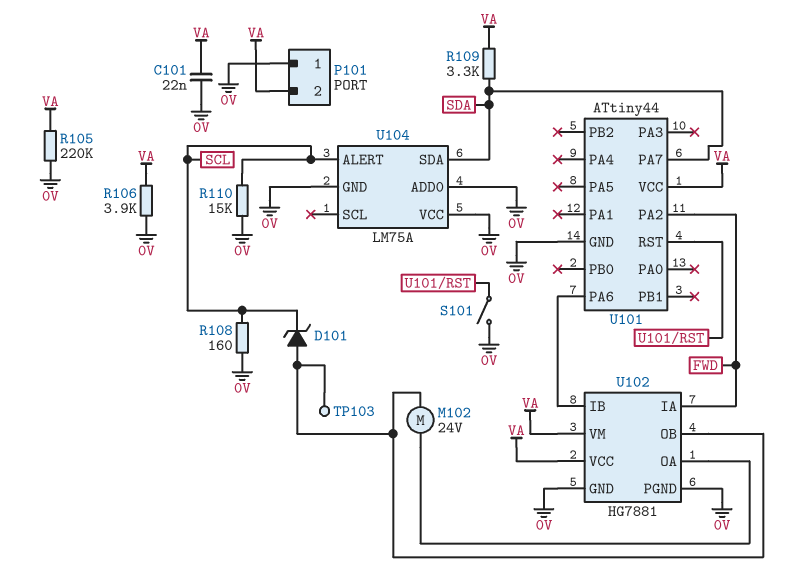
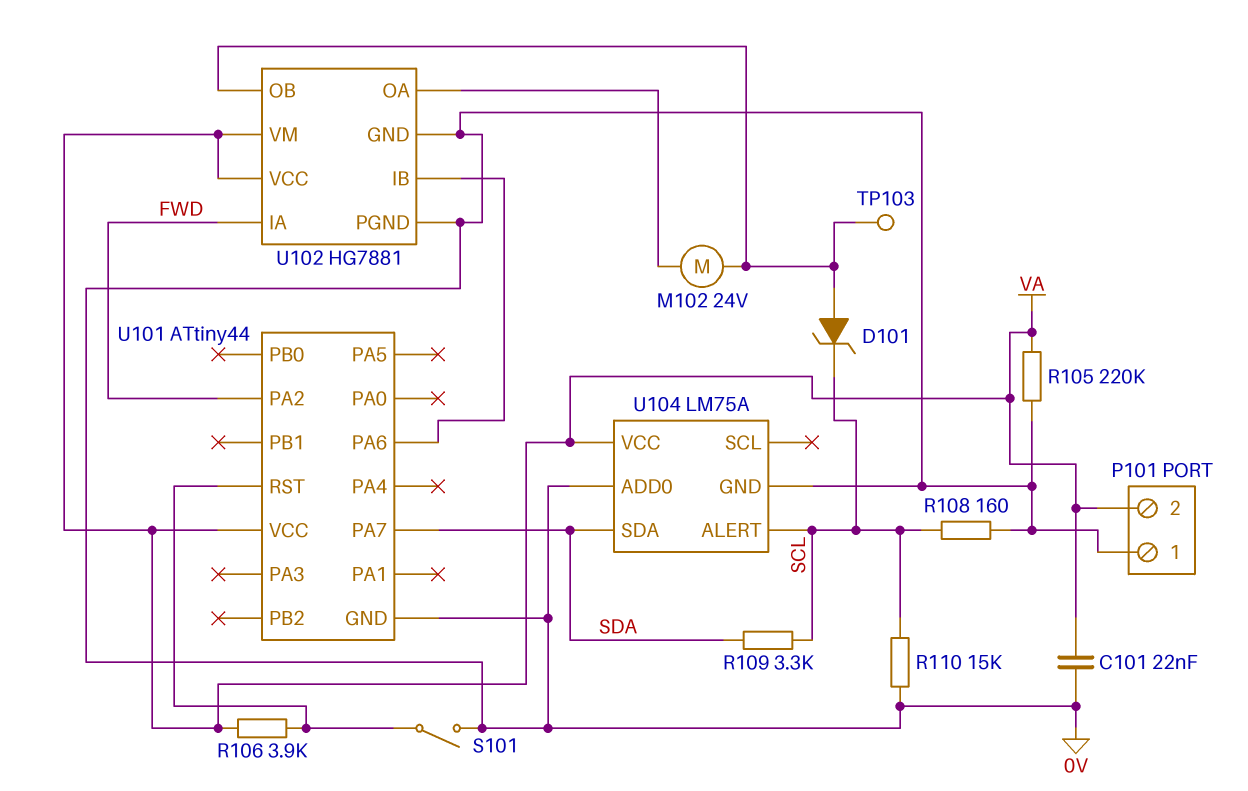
R106: 3.9k (0V, VA) -> 3.9k (U101/RST, VA)
R109: 3.3k (SDA, VA) -> 3.3k (SCL, SDA)
U104 pin VCC: 0V -> VA

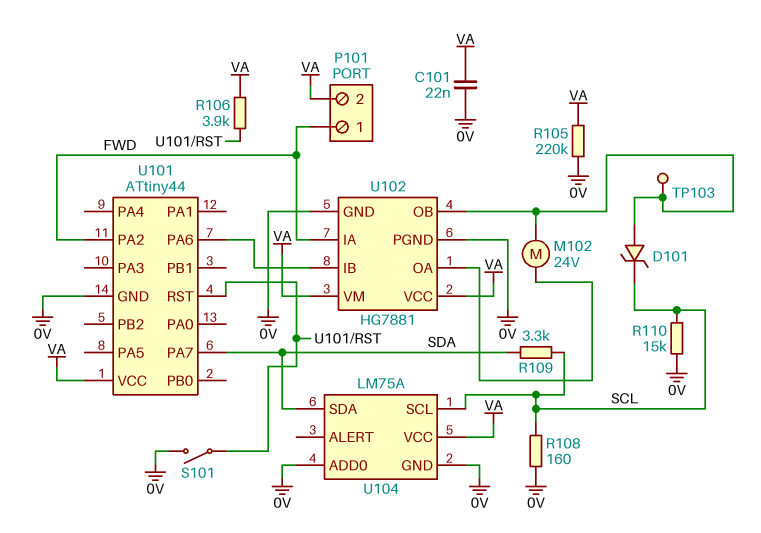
P101 pin 1: 0V -> FWD
U104 pin ALERT: SCL -> none
U104 pin SCL: none -> SCL

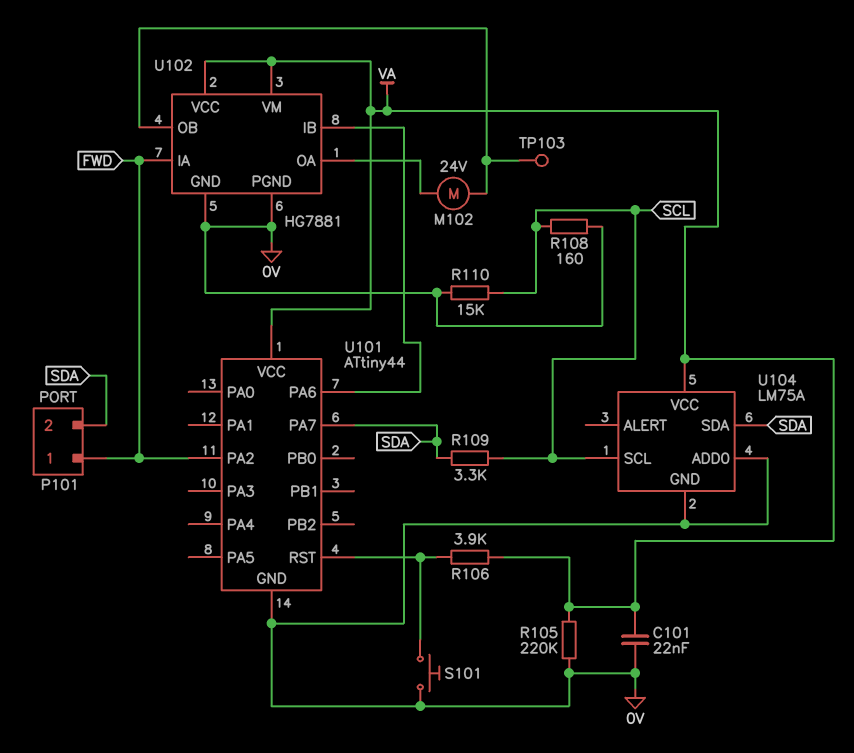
D101: zener (A U102/OB, K SCL) -> none
P101 pin 2: VA -> SDA
S101: switch (0V, U101/RST) -> button (0V, U101/RST)

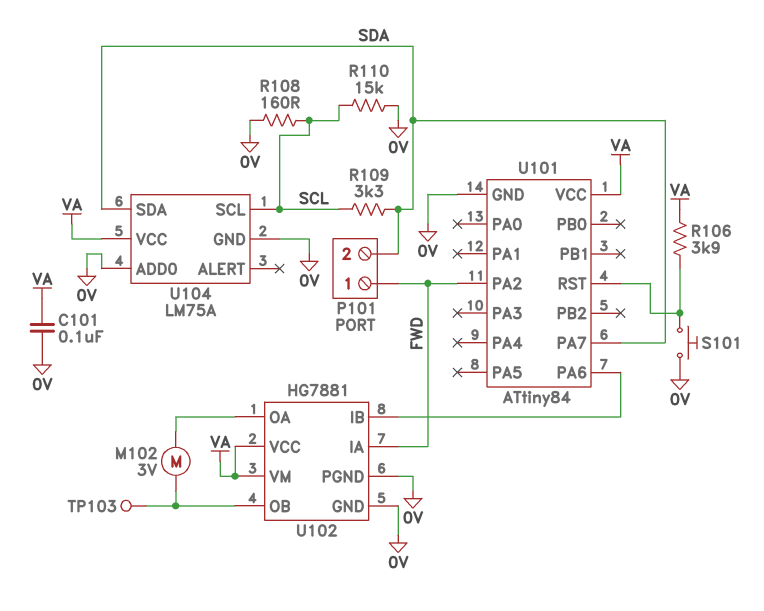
C101: 22nF (0V, VA) -> 100nF (0V, VA)
M102: motor 24V (U102/OA, U102/OB) -> motor 3V (U102/OA, U102/OB)
R105: 220k (0V, VA) -> none
U101: ATtiny44 -> ATtiny84

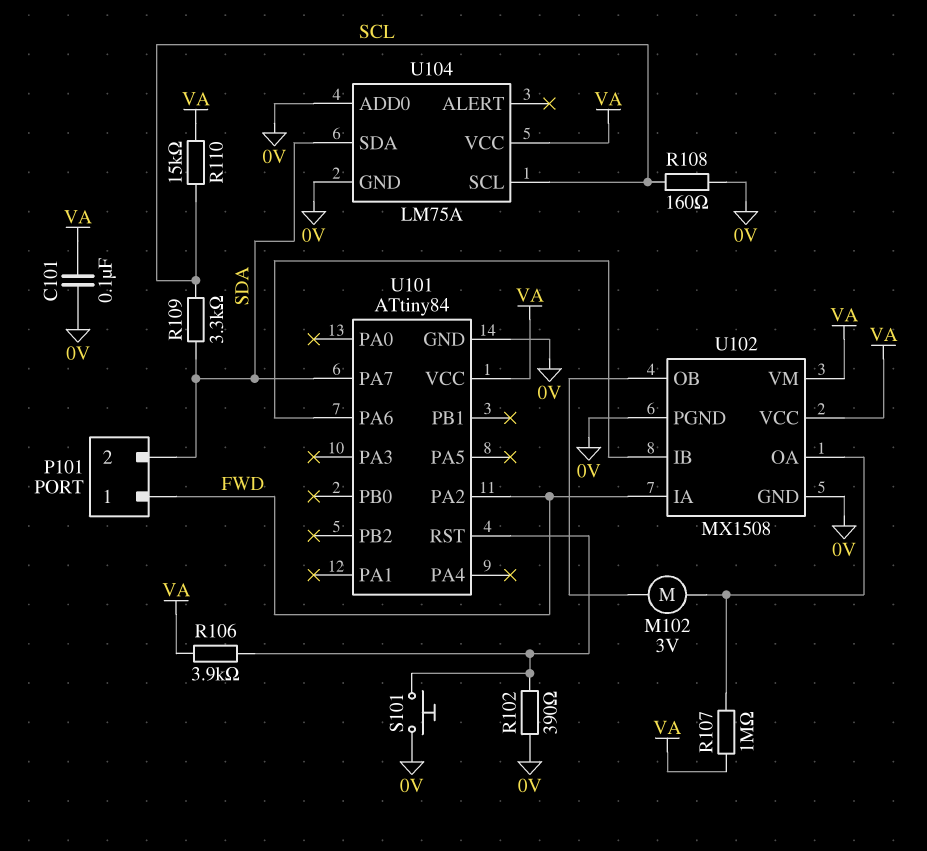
R102: none -> 390 (0V, U101/RST)
R107: none -> 1M (U102/OA, VA)
R110: 15k (0V, SCL) -> 15k (SCL, VA)
TP103: test point (U102/OB) -> none
U102: HG7881 -> MX1508

